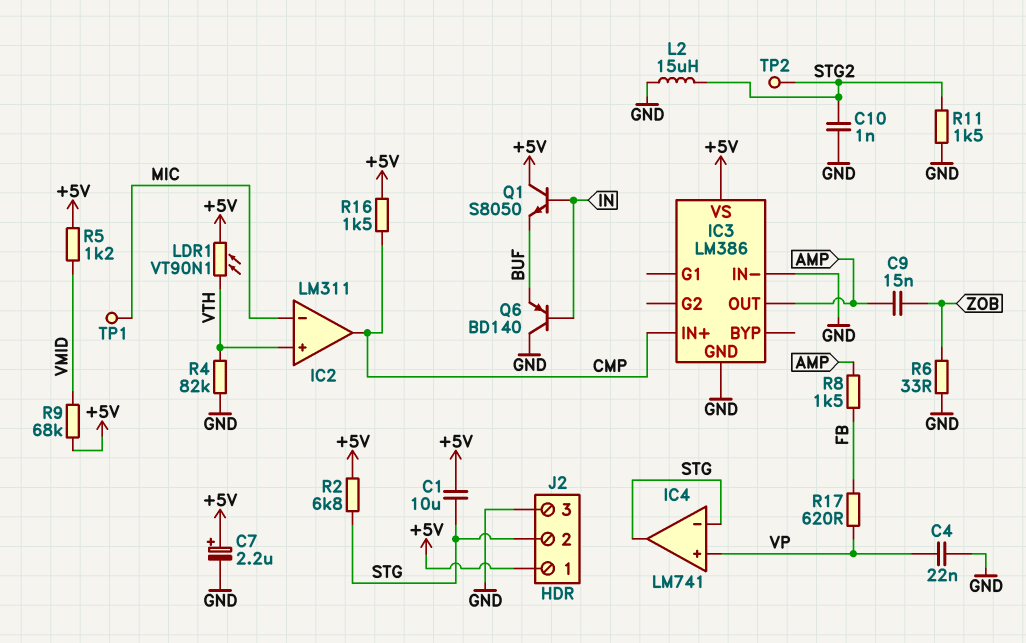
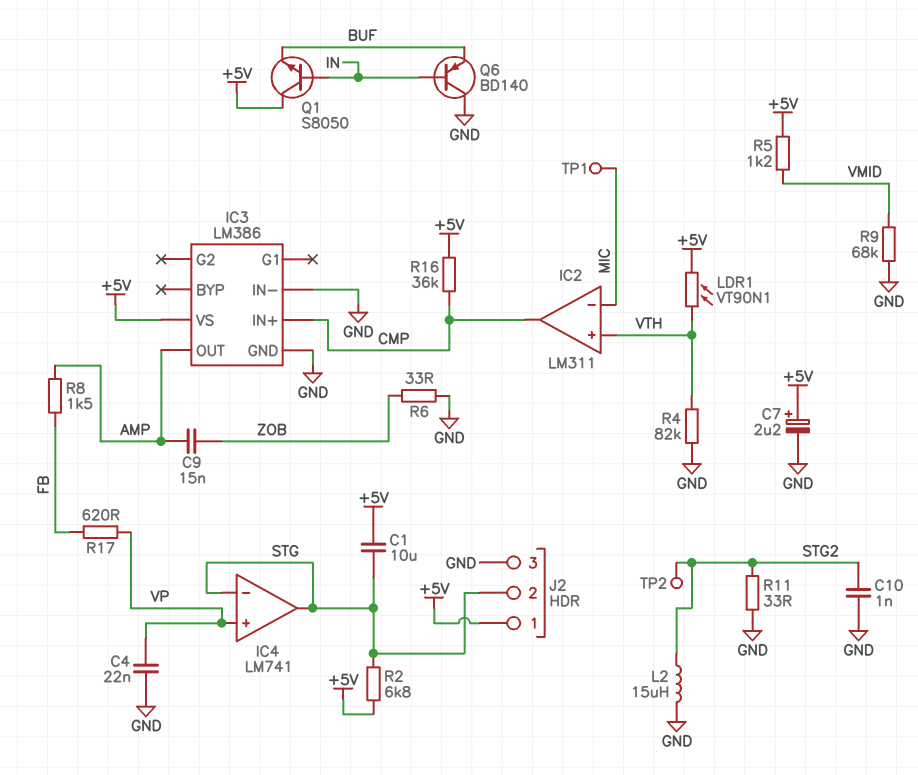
R9: 68k (+5V, VMID) -> 68k (GND, VMID)
R11: 1.5k (GND, STG2) -> 33 (GND, STG2)
R16: 1.5k (+5V, CMP) -> 36k (+5V, CMP)

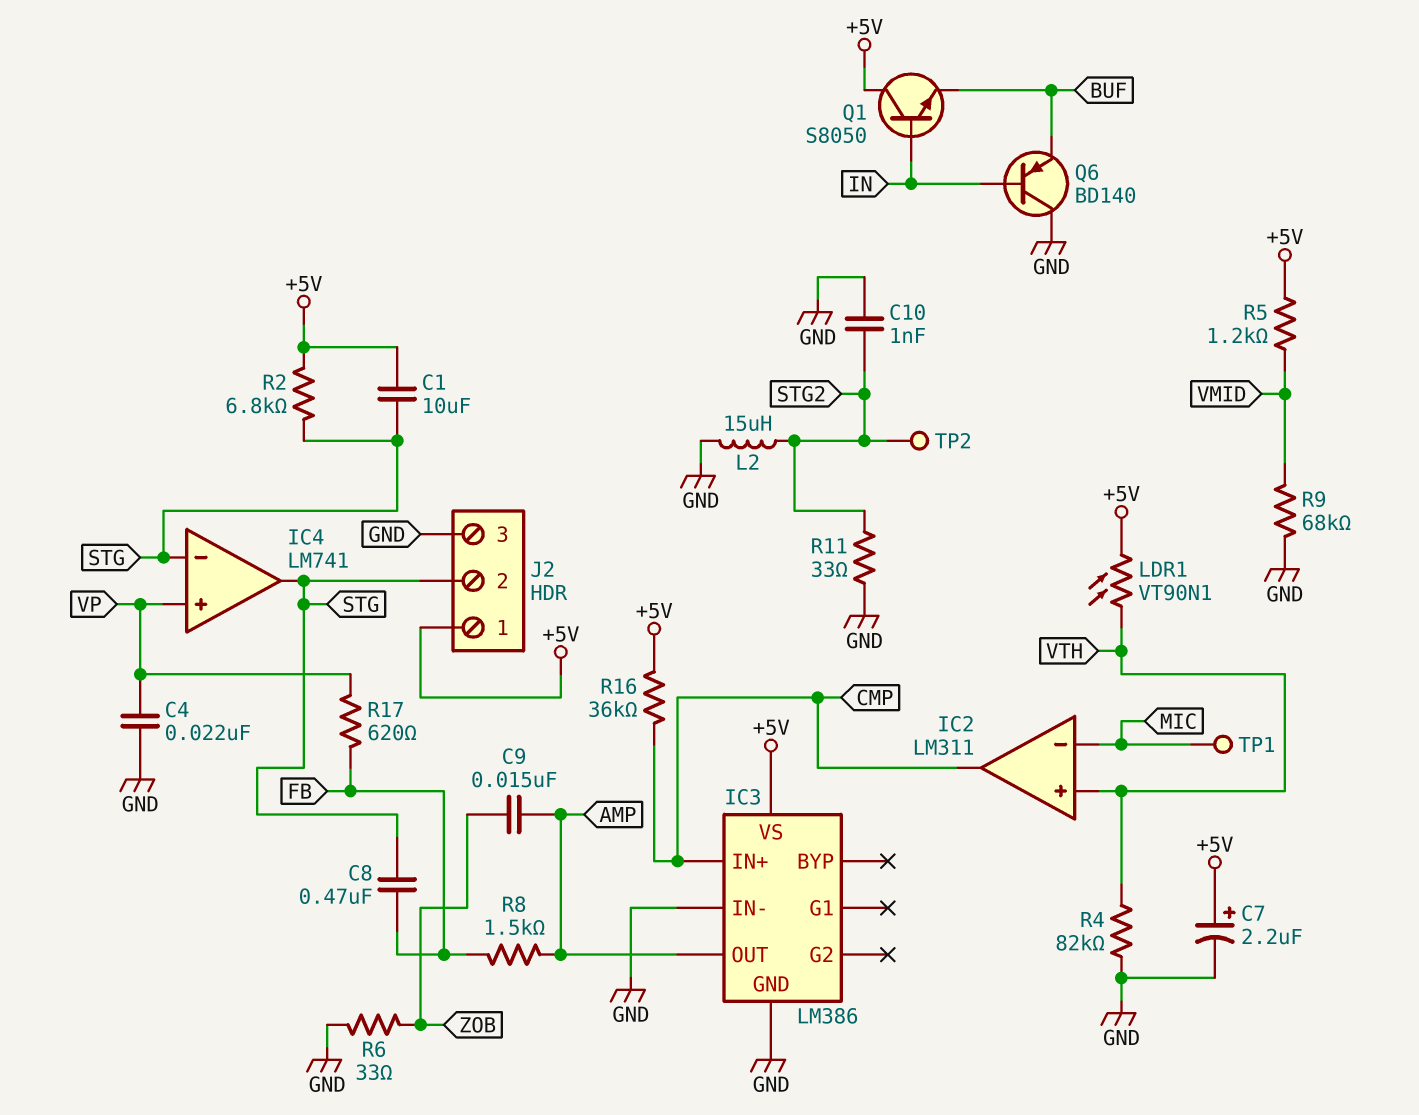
C8: none -> 470nF (FB, STG)

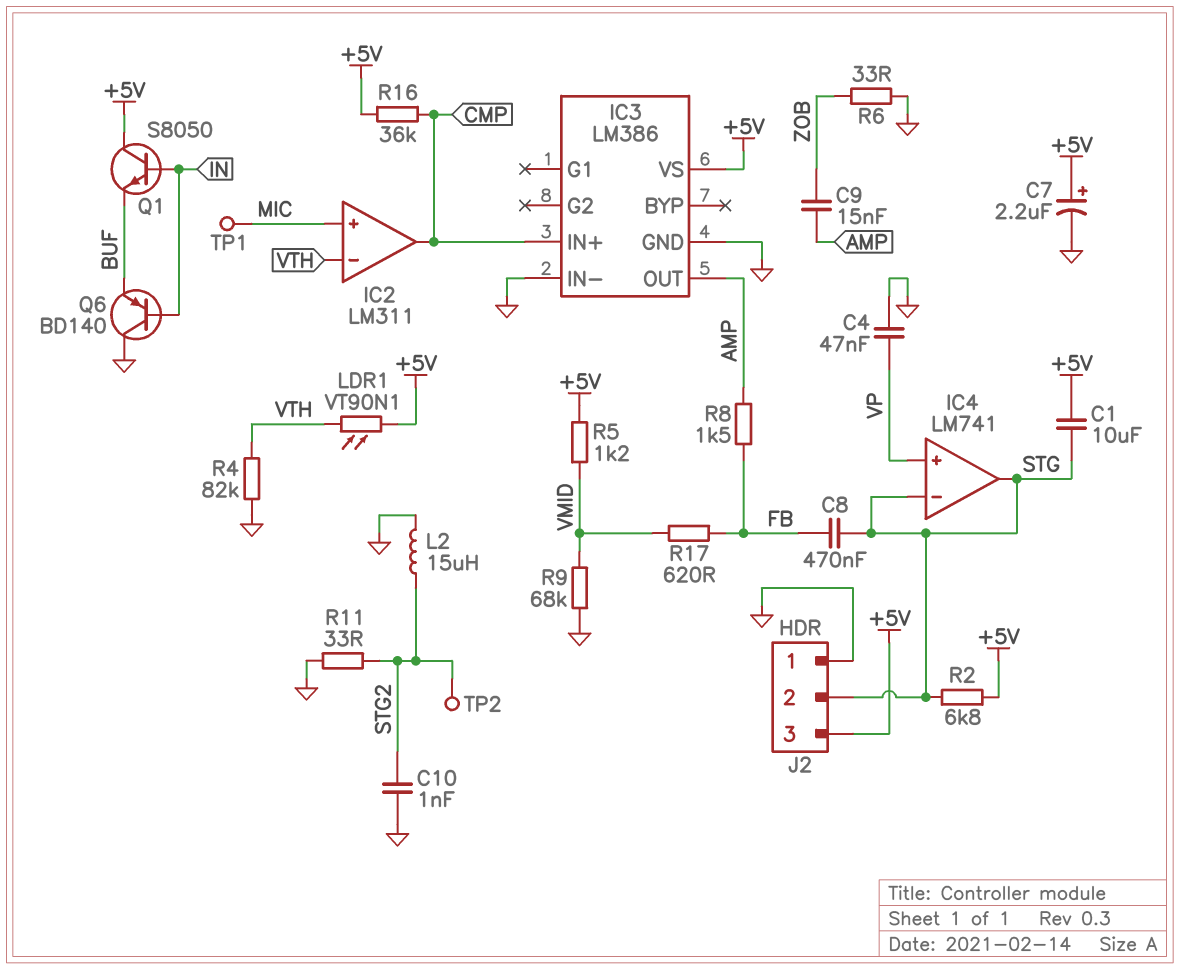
C4: 22nF (GND, VP) -> 47nF (GND, VP)
IC2 pin in+: VTH -> MIC
IC2 pin in-: MIC -> VTH
J2 pin 1: +5V -> GND
J2 pin 3: GND -> +5V
R17: 620 (FB, VP) -> 620 (FB, VMID)

